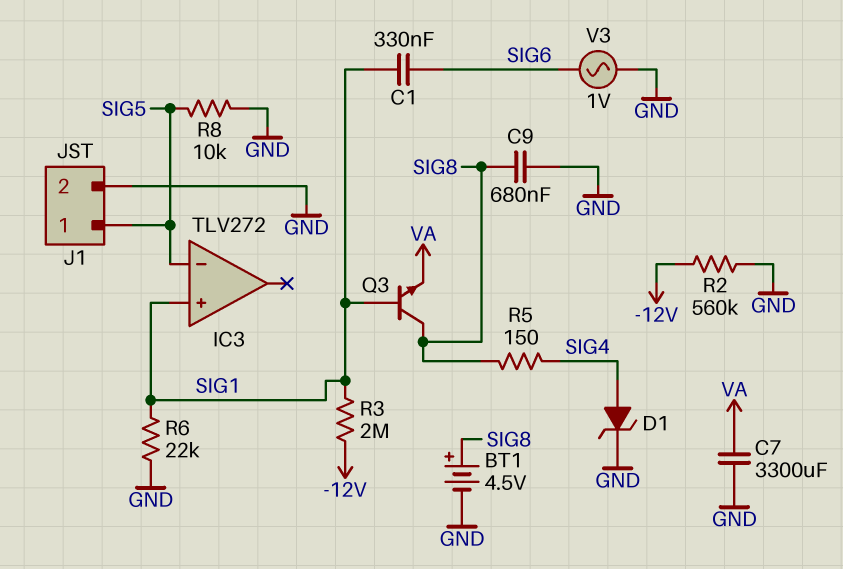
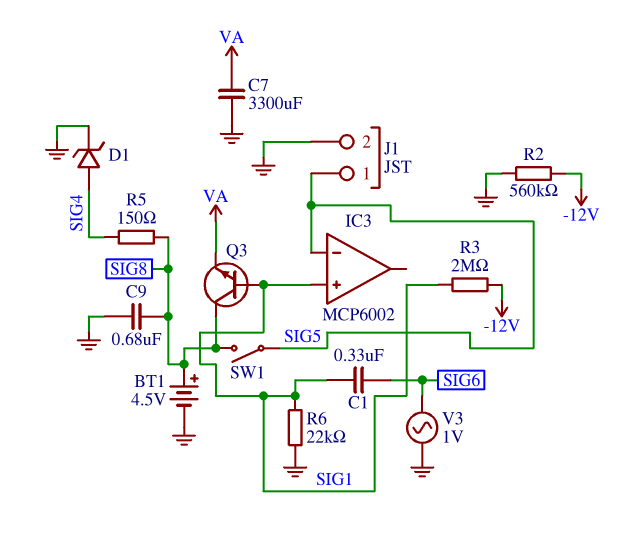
IC3: TLV272 -> MCP6002
R8: 10k (GND, SIG5) -> none
SW1: none -> switch (SIG5, SIG8)

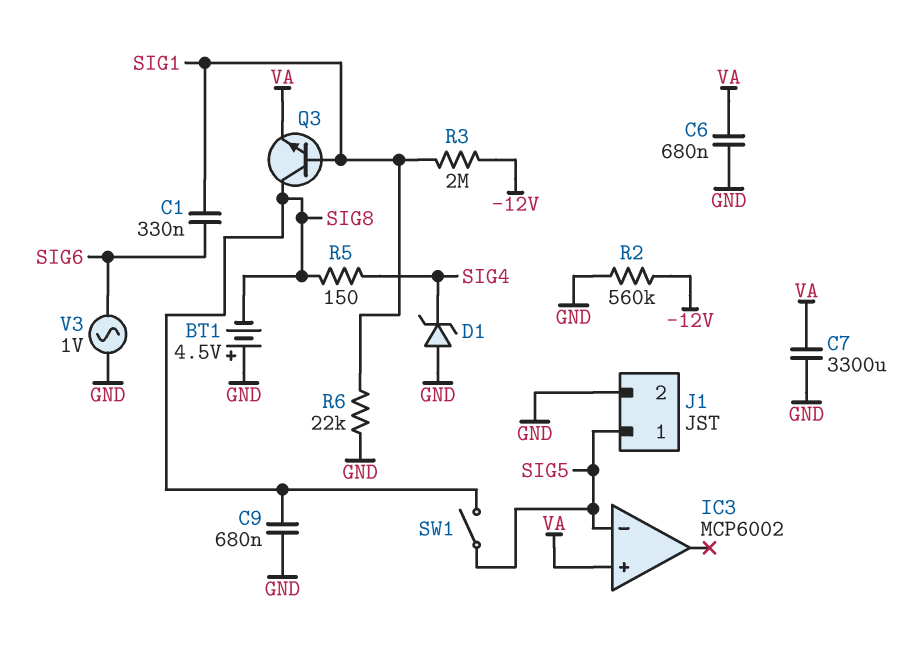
BT1: 4.5V (plus SIG8, minus GND) -> 4.5V (plus GND, minus SIG8)
C6: none -> 680nF (GND, VA)
D1: zener (A SIG4, K GND) -> zener (A GND, K SIG4)
IC3 pin in+: SIG1 -> VA

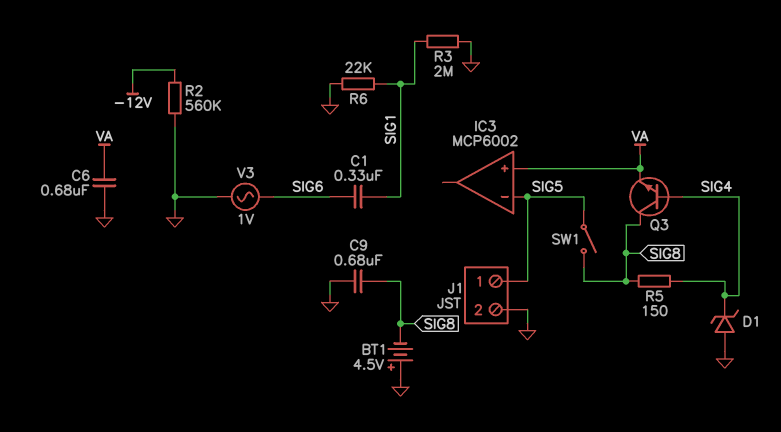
C7: 3300uF (GND, VA) -> none
Q3: NPN (B SIG1, C SIG8, E VA) -> NPN (B SIG4, C SIG8, E VA)
R3: 2M (-12V, SIG1) -> 2M (GND, SIG1)

